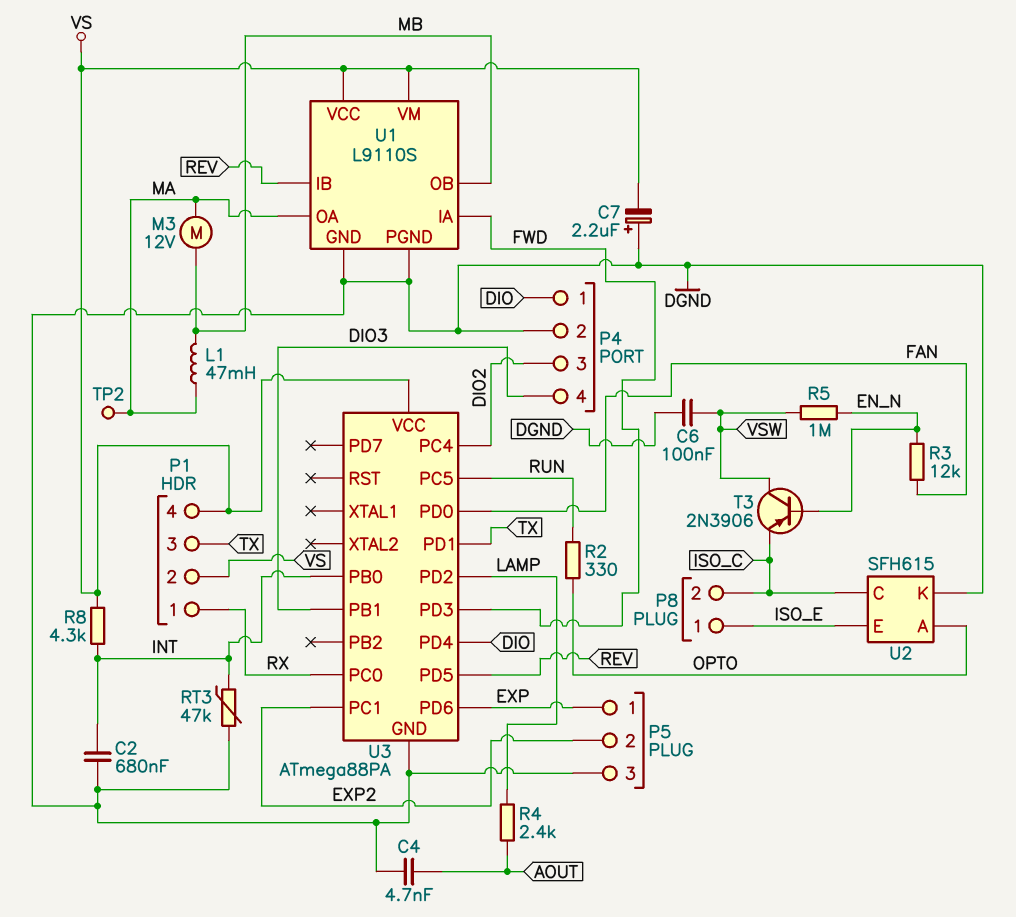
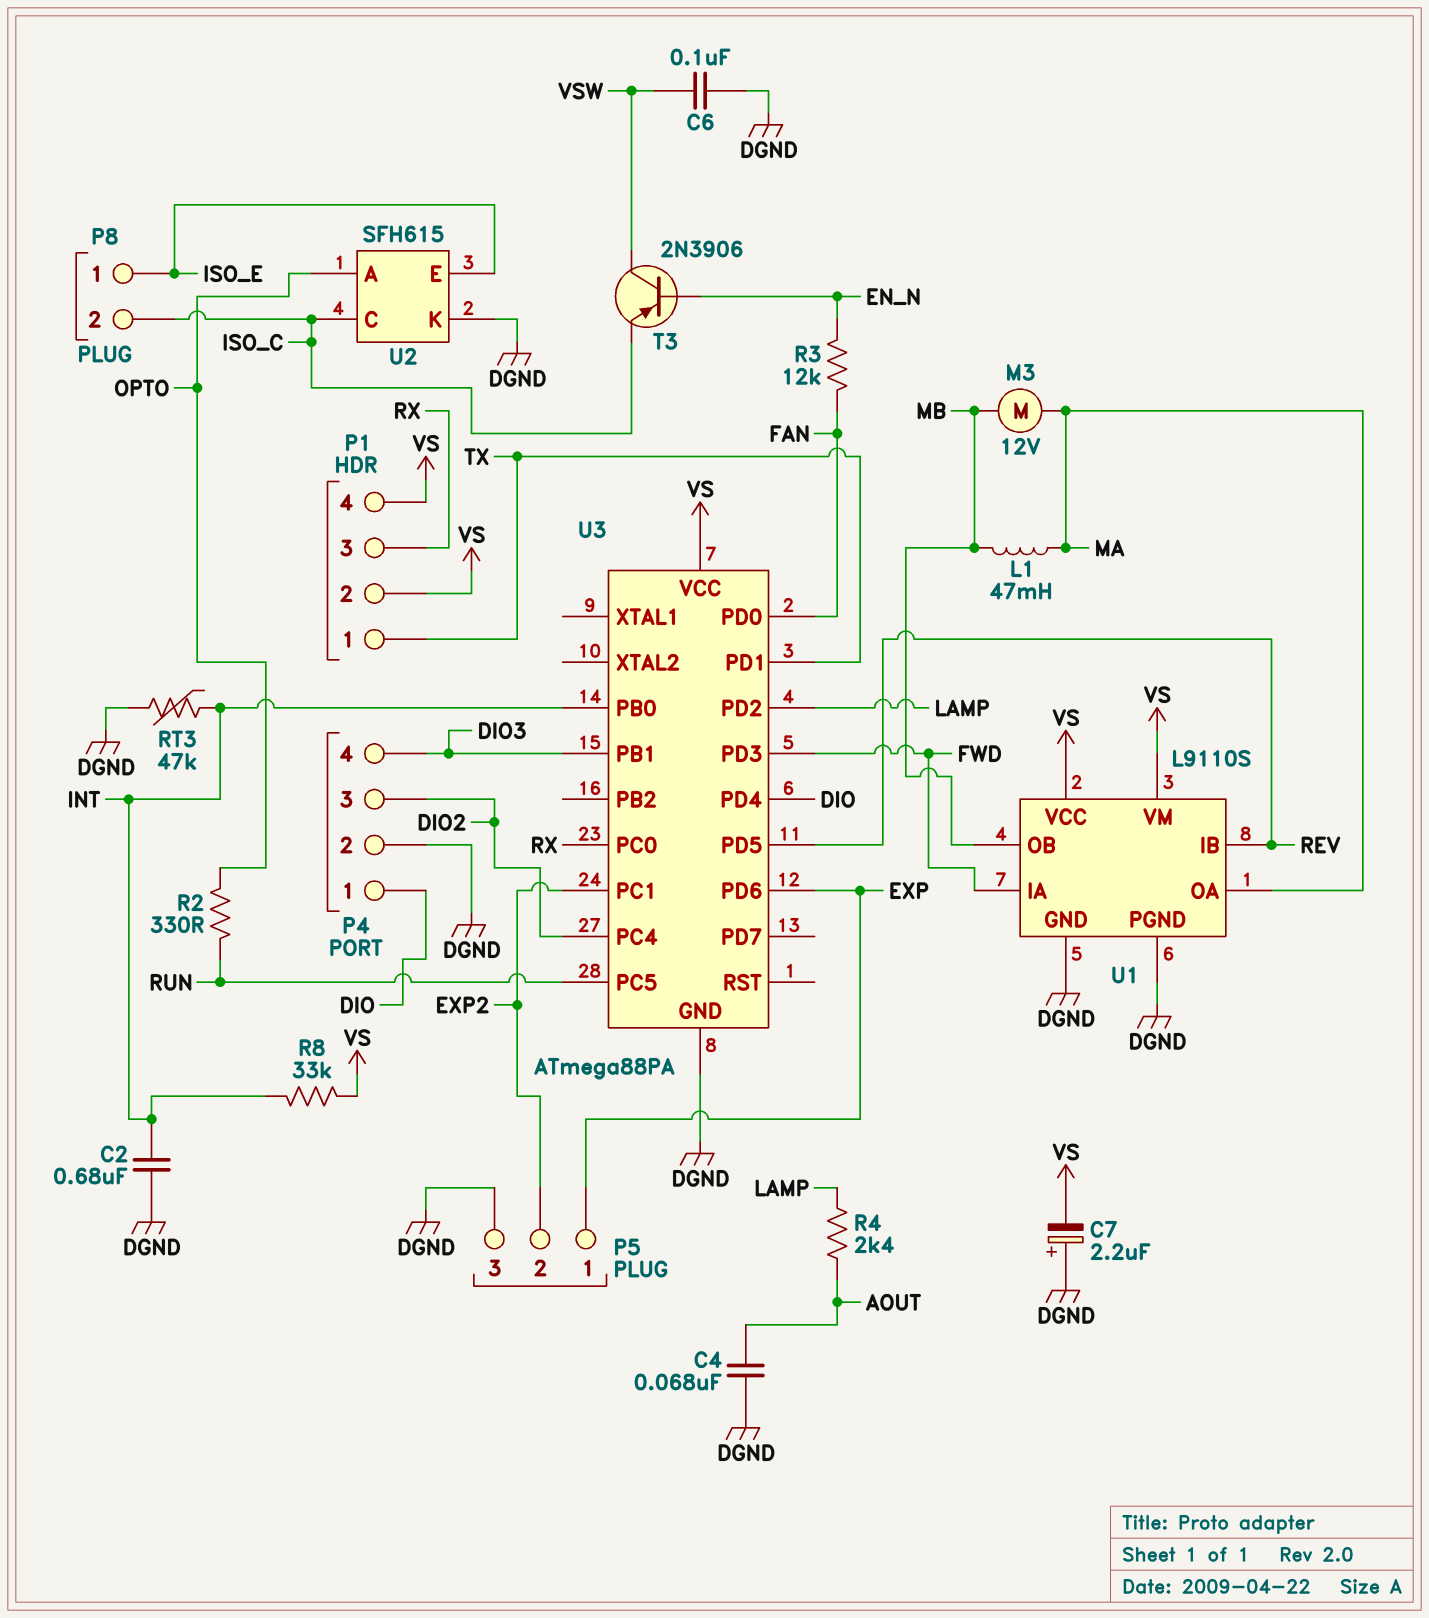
C4: 4.7nF (AOUT, DGND) -> 68nF (AOUT, DGND)
P1 pin 1: RX -> TX
P1 pin 3: TX -> RX
R5: 1M (EN_N, VSW) -> none
R8: 4.3k (INT, VS) -> 33k (INT, VS)
TP2: test point (MA) -> none

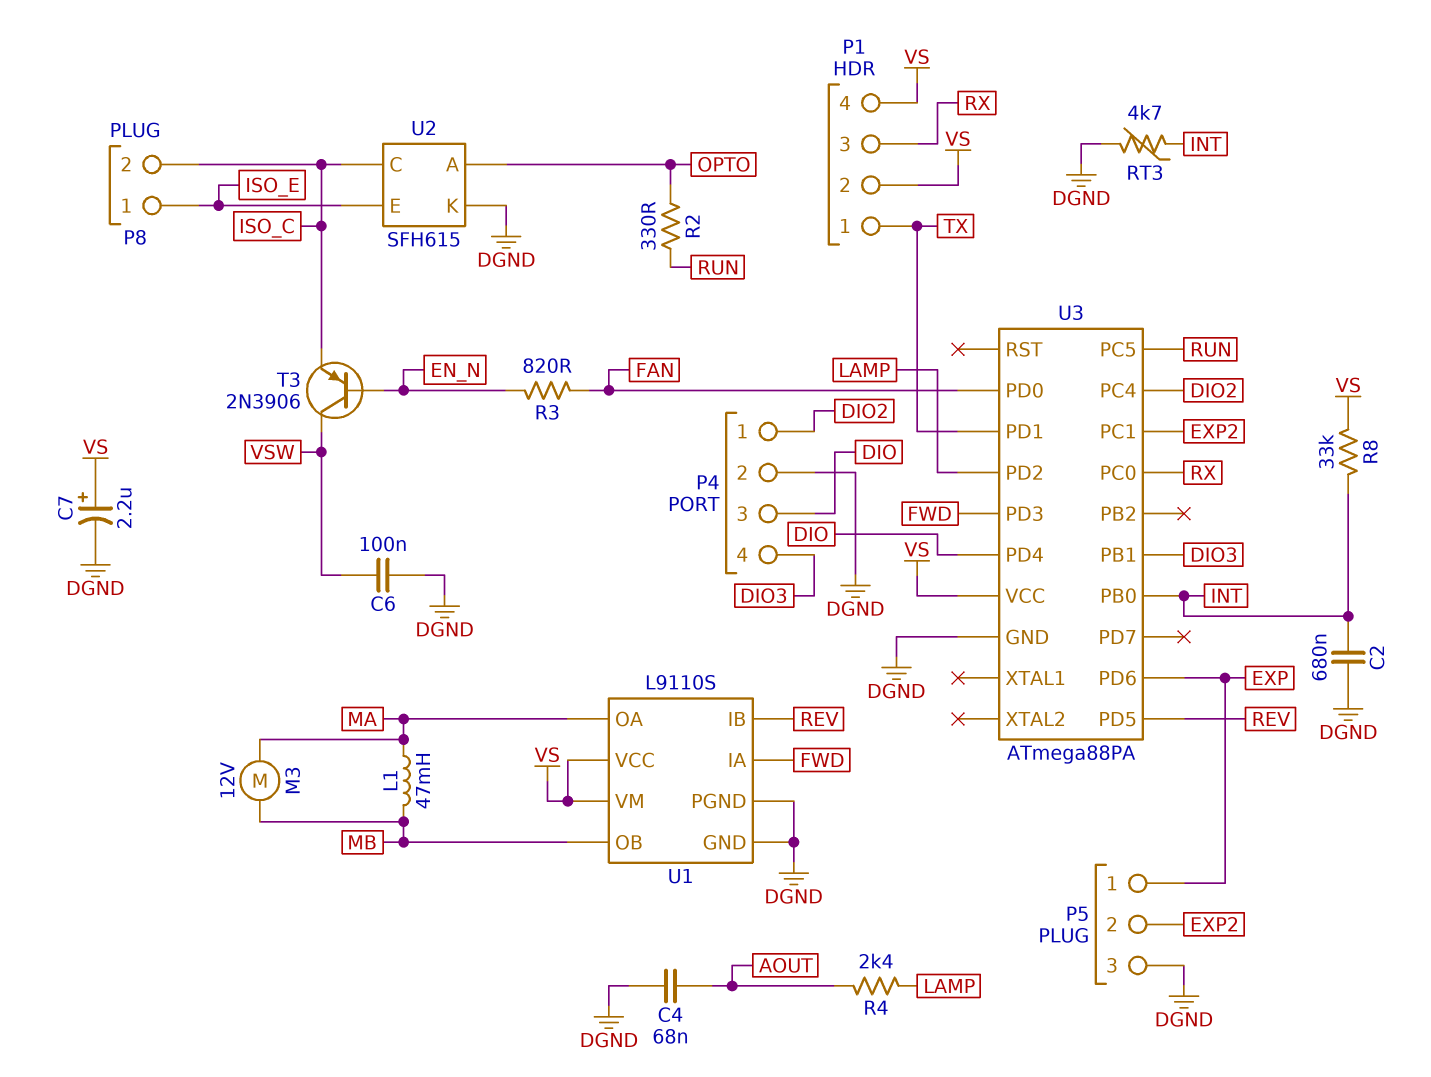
C7: 2.2uF (plus DGND, minus VS) -> 2.2uF (plus VS, minus DGND)
P4 pin 1: DIO -> DIO2
P4 pin 3: DIO2 -> DIO
R3: 12k (EN_N, FAN) -> 820 (EN_N, FAN)
RT3: 47k (DGND, INT) -> 4.7k (DGND, INT)

